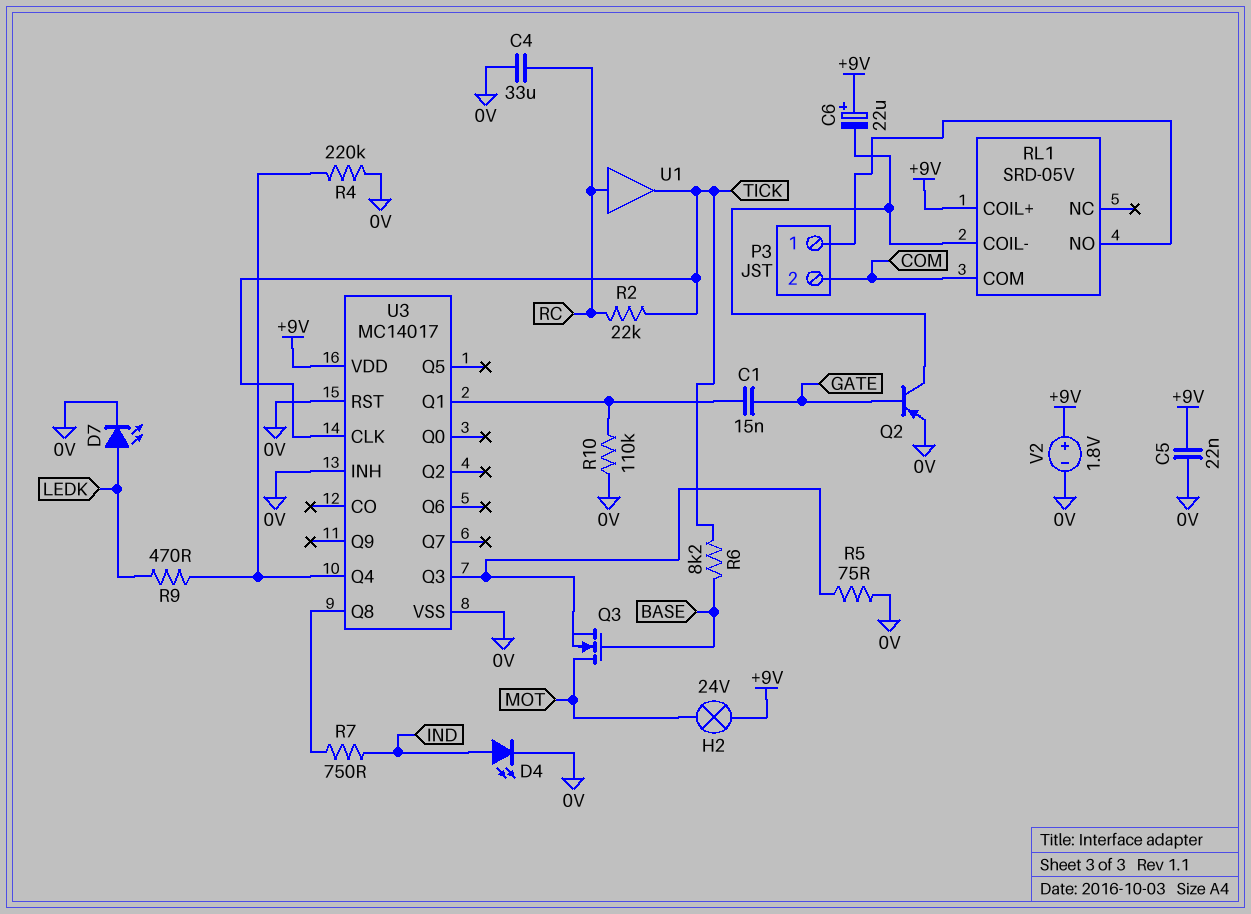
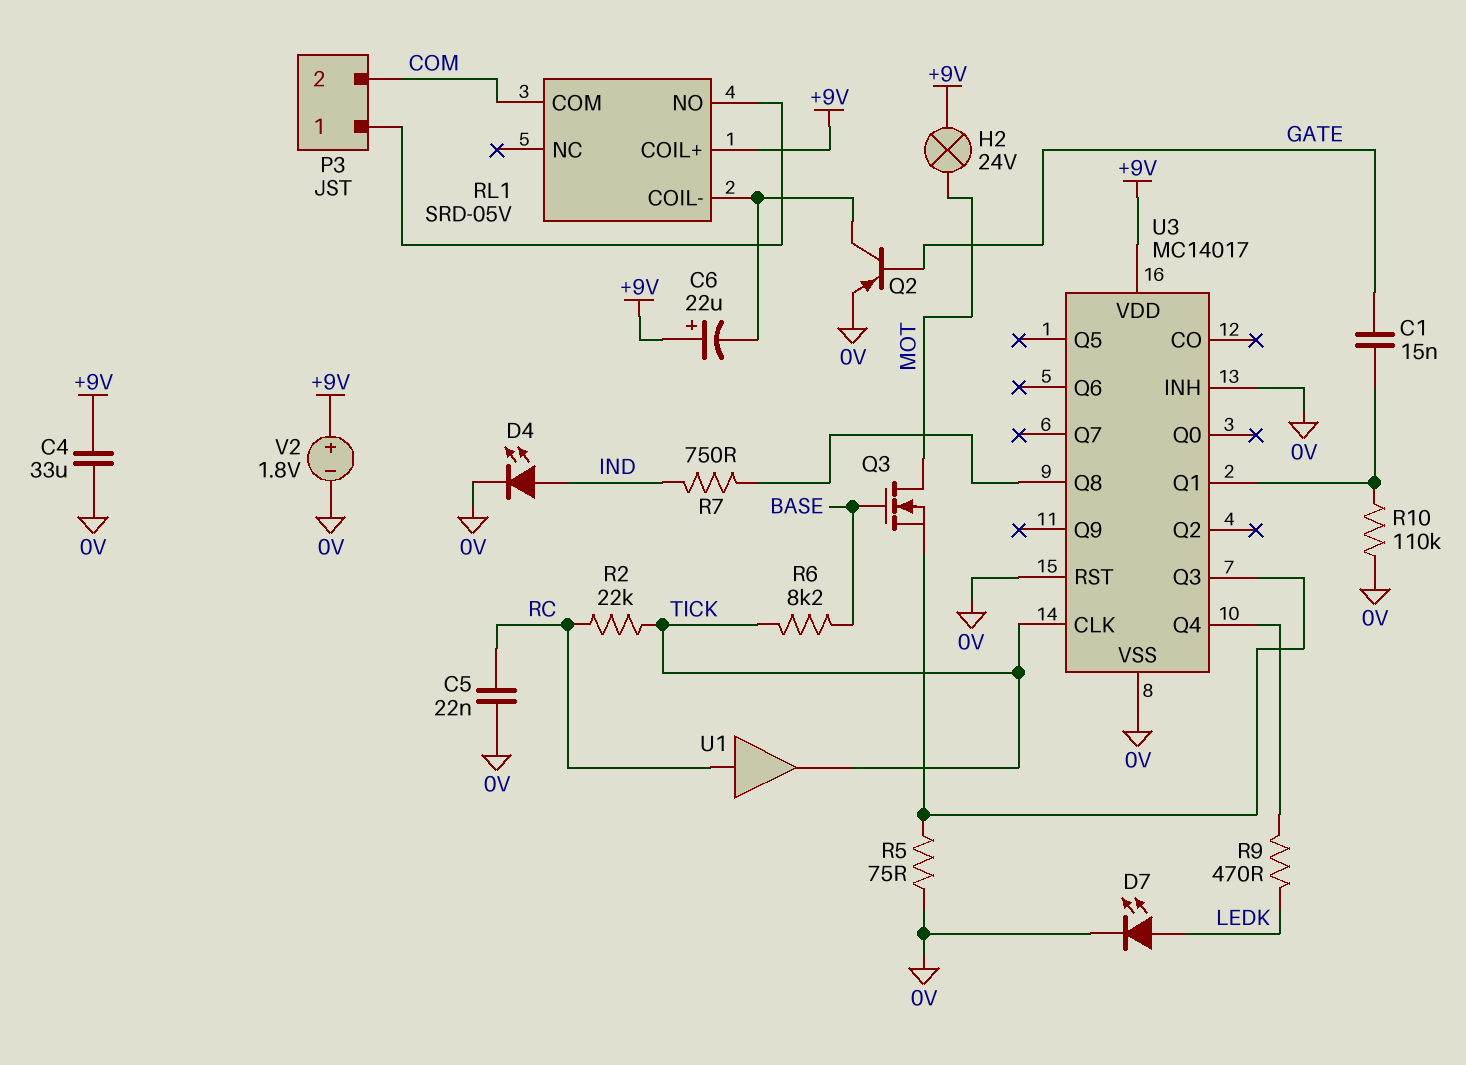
C4: 33uF (0V, RC) -> 33uF (+9V, 0V)
C5: 22nF (+9V, 0V) -> 22nF (0V, RC)
R4: 220k (0V, U3/Q4) -> none

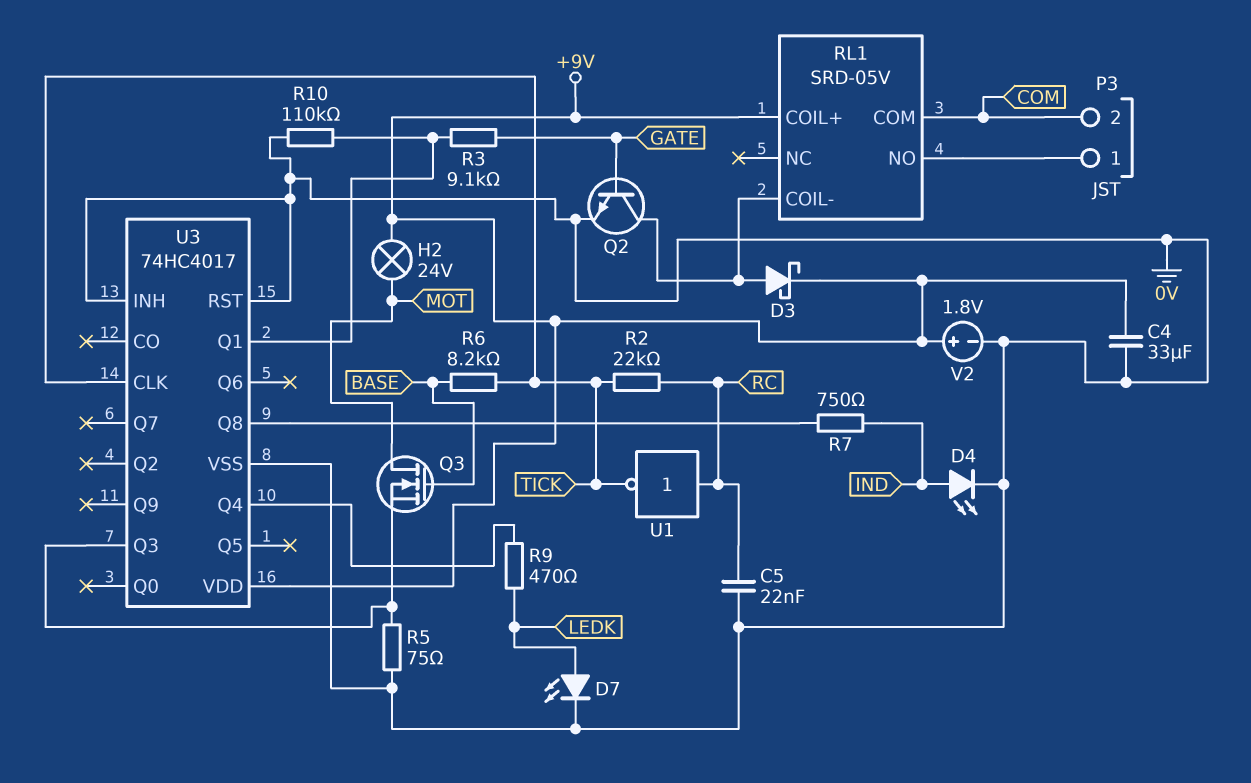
C1: 15nF (GATE, U3/Q1) -> none
C6: 22uF (plus +9V, minus RL1/COIL-) -> none
D3: none -> schottky (A RL1/COIL-, K +9V)
Q2: PNP (B GATE, C RL1/COIL-, E 0V) -> NPN (B GATE, C RL1/COIL-, E 0V)
R3: none -> 9.1k (GATE, U3/Q1)
U1: buffer (in RC, out TICK) -> NOT (in RC, out TICK)
U3: MC14017 -> 74HC4017

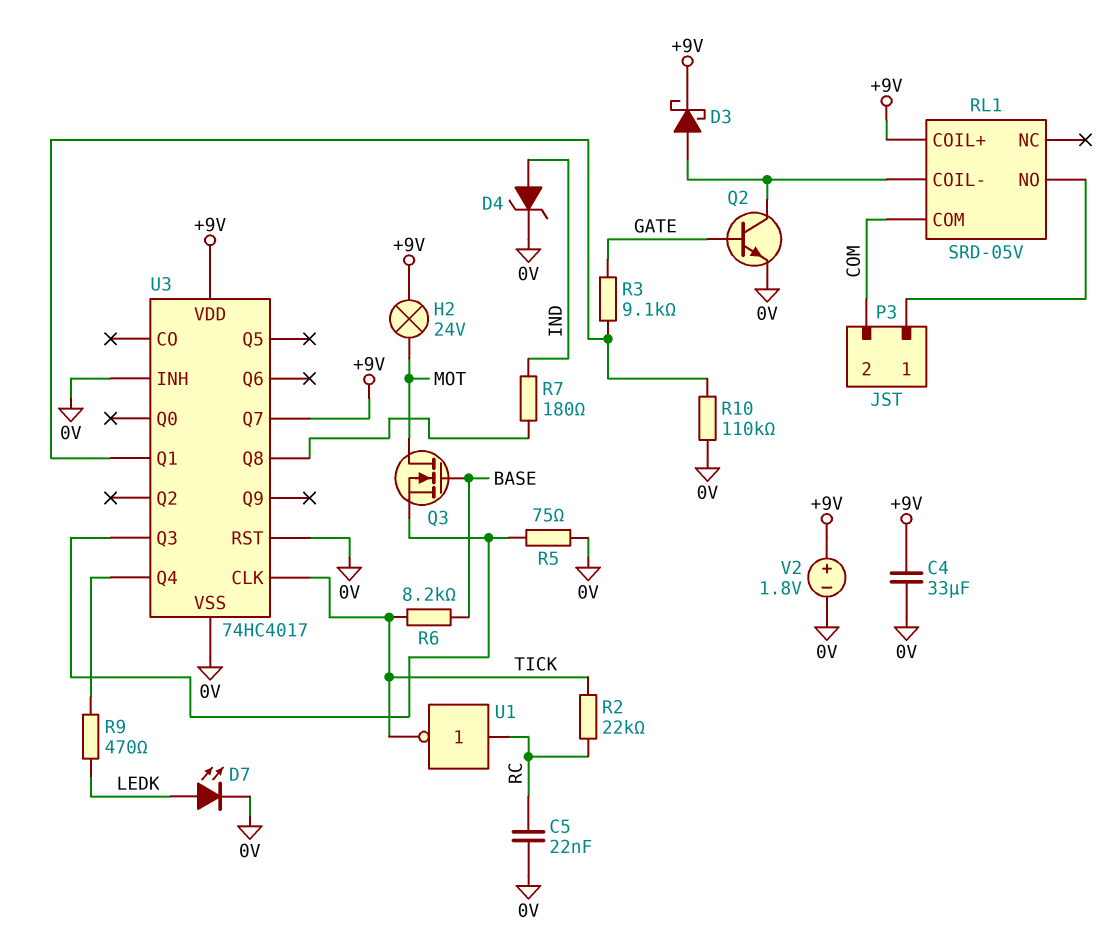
D4: LED (A IND, K 0V) -> zener (A IND, K 0V)
R7: 750 (IND, U3/Q8) -> 180 (IND, U3/Q8)
U3 pin Q7: none -> +9V

